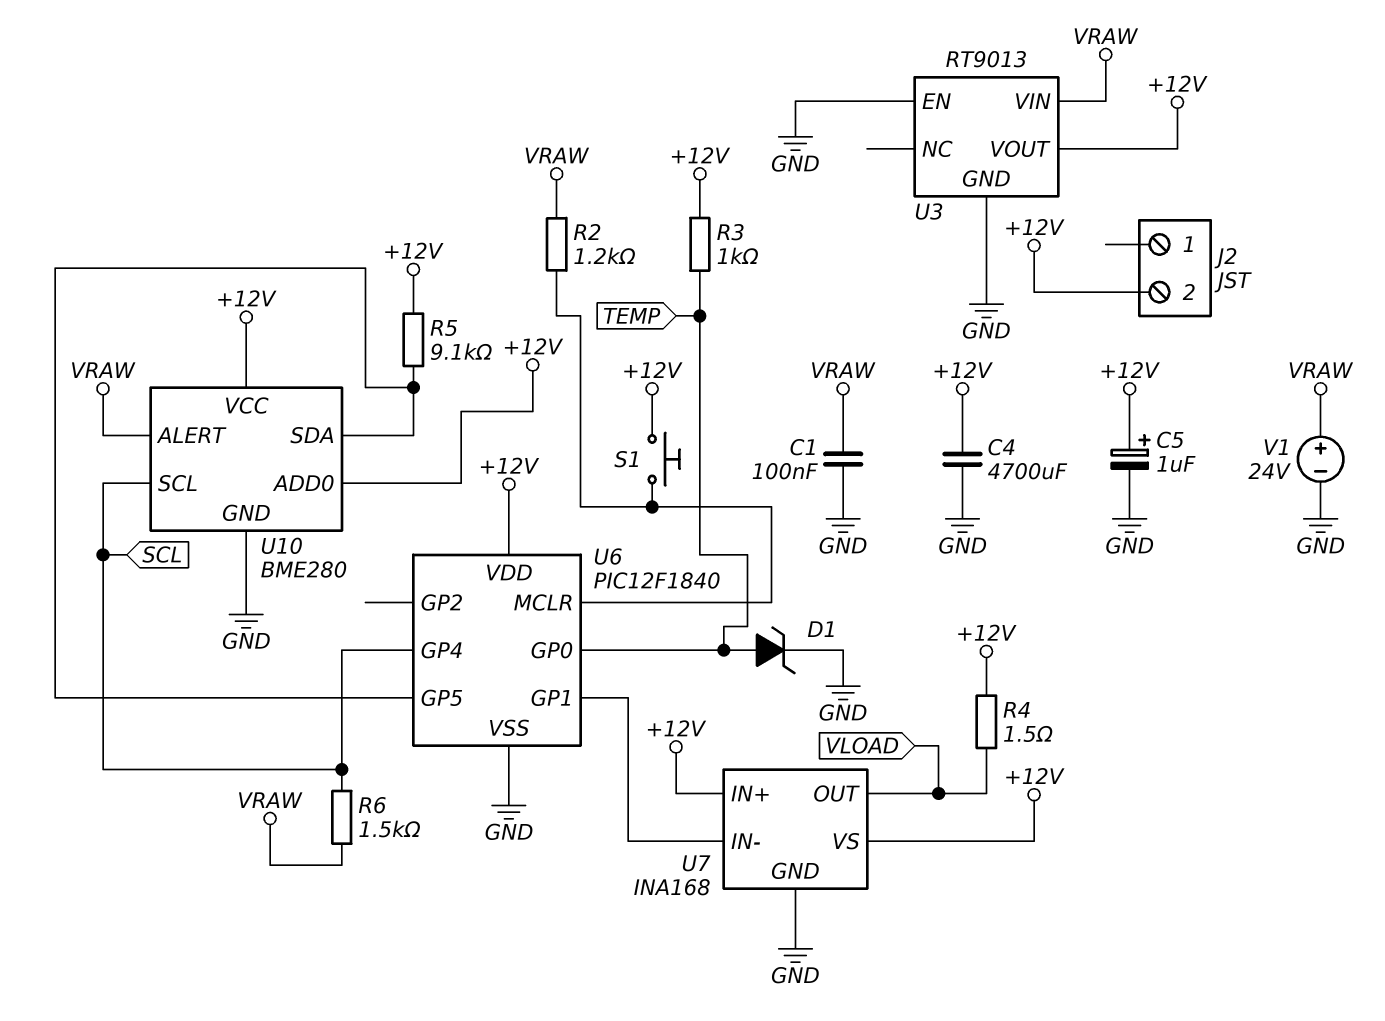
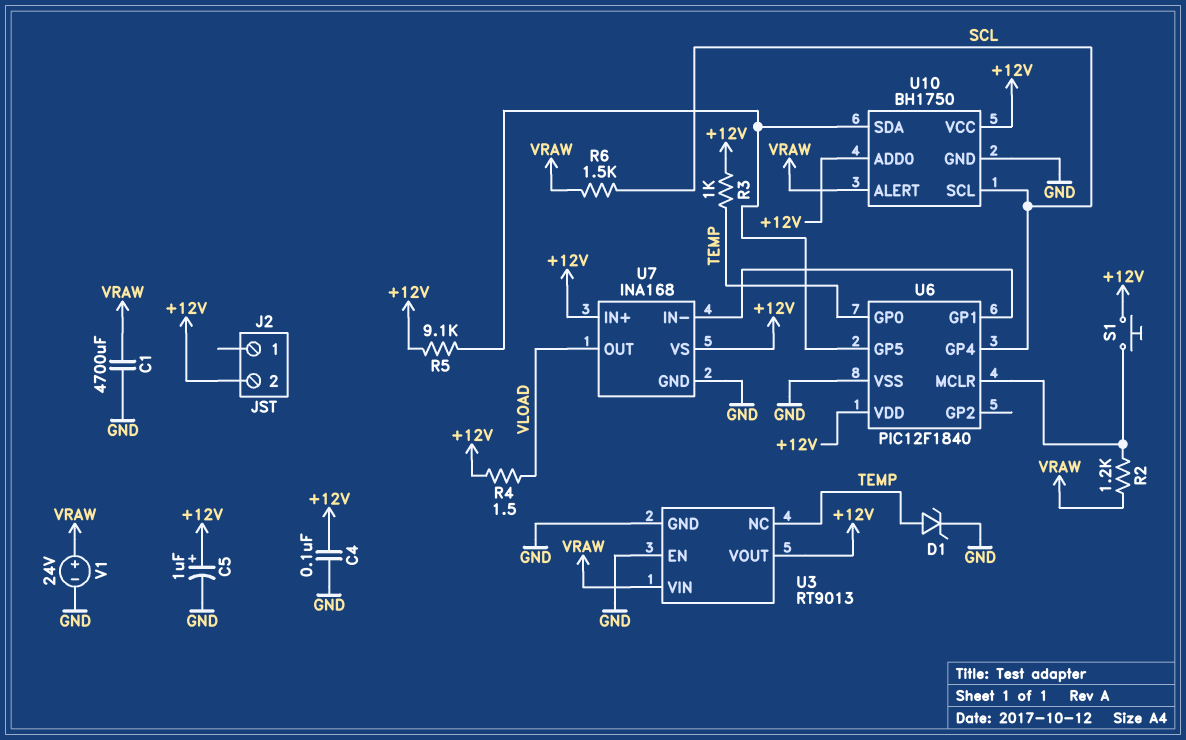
C1: 100nF (GND, VRAW) -> 4700uF (GND, VRAW)
C4: 4700uF (+12V, GND) -> 100nF (+12V, GND)
U3 pin NC: none -> TEMP
U10: BME280 -> BH1750

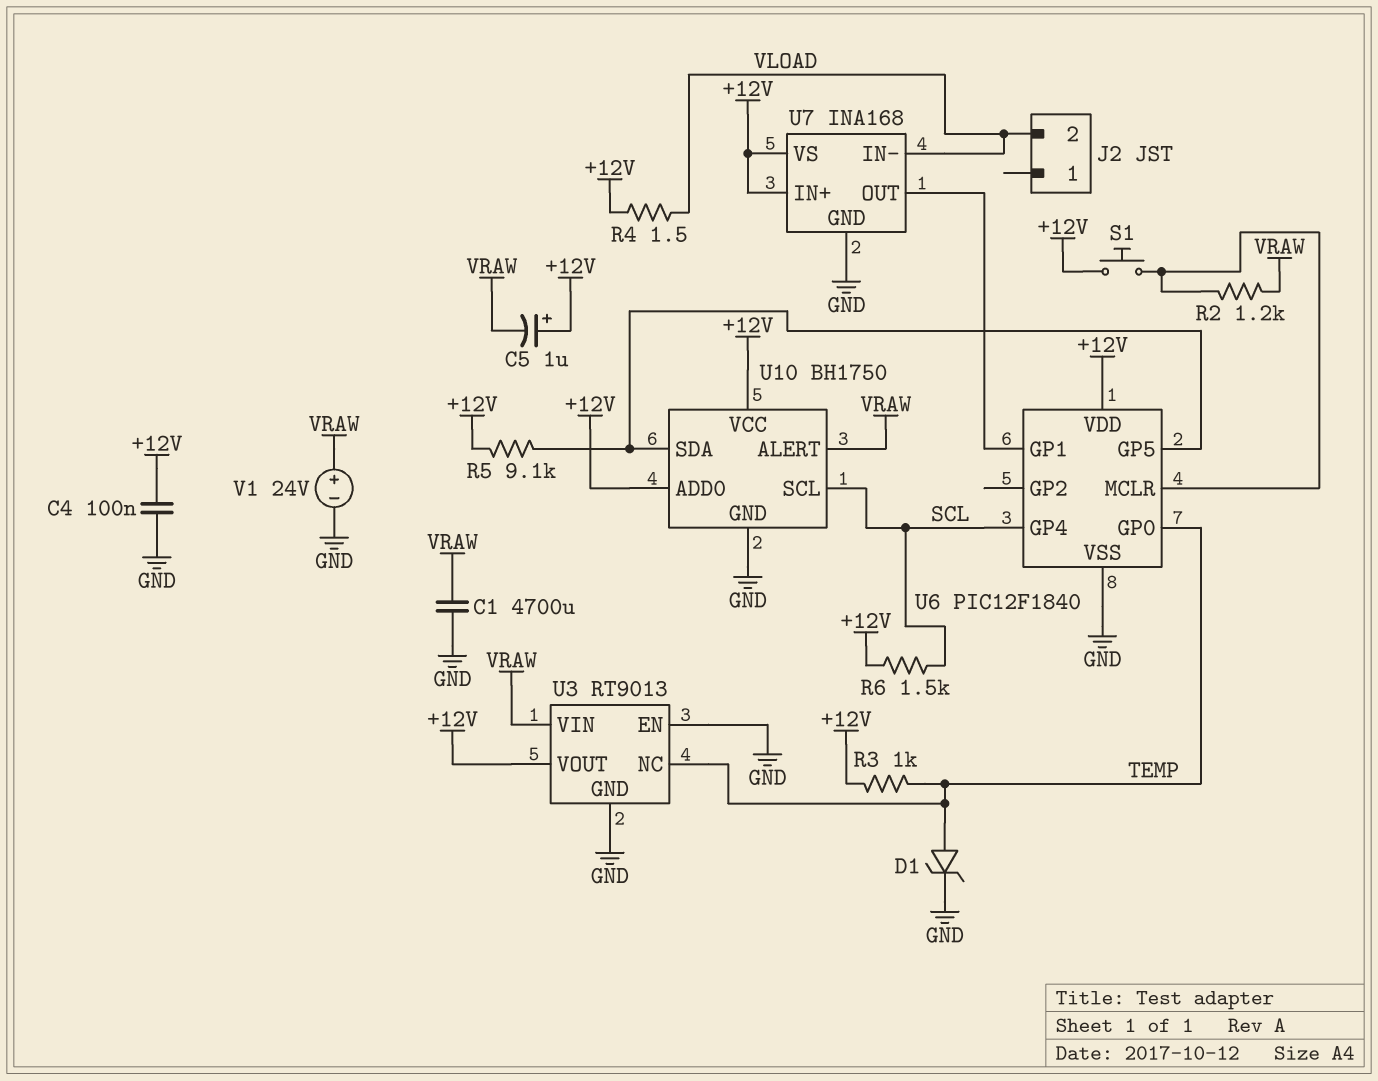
C5: 1uF (plus +12V, minus GND) -> 1uF (plus +12V, minus VRAW)
J2 pin 2: +12V -> VLOAD
R6: 1.5k (SCL, VRAW) -> 1.5k (+12V, SCL)
U7 pin IN-: U6/GP1 -> VLOAD
U7 pin OUT: VLOAD -> U6/GP1

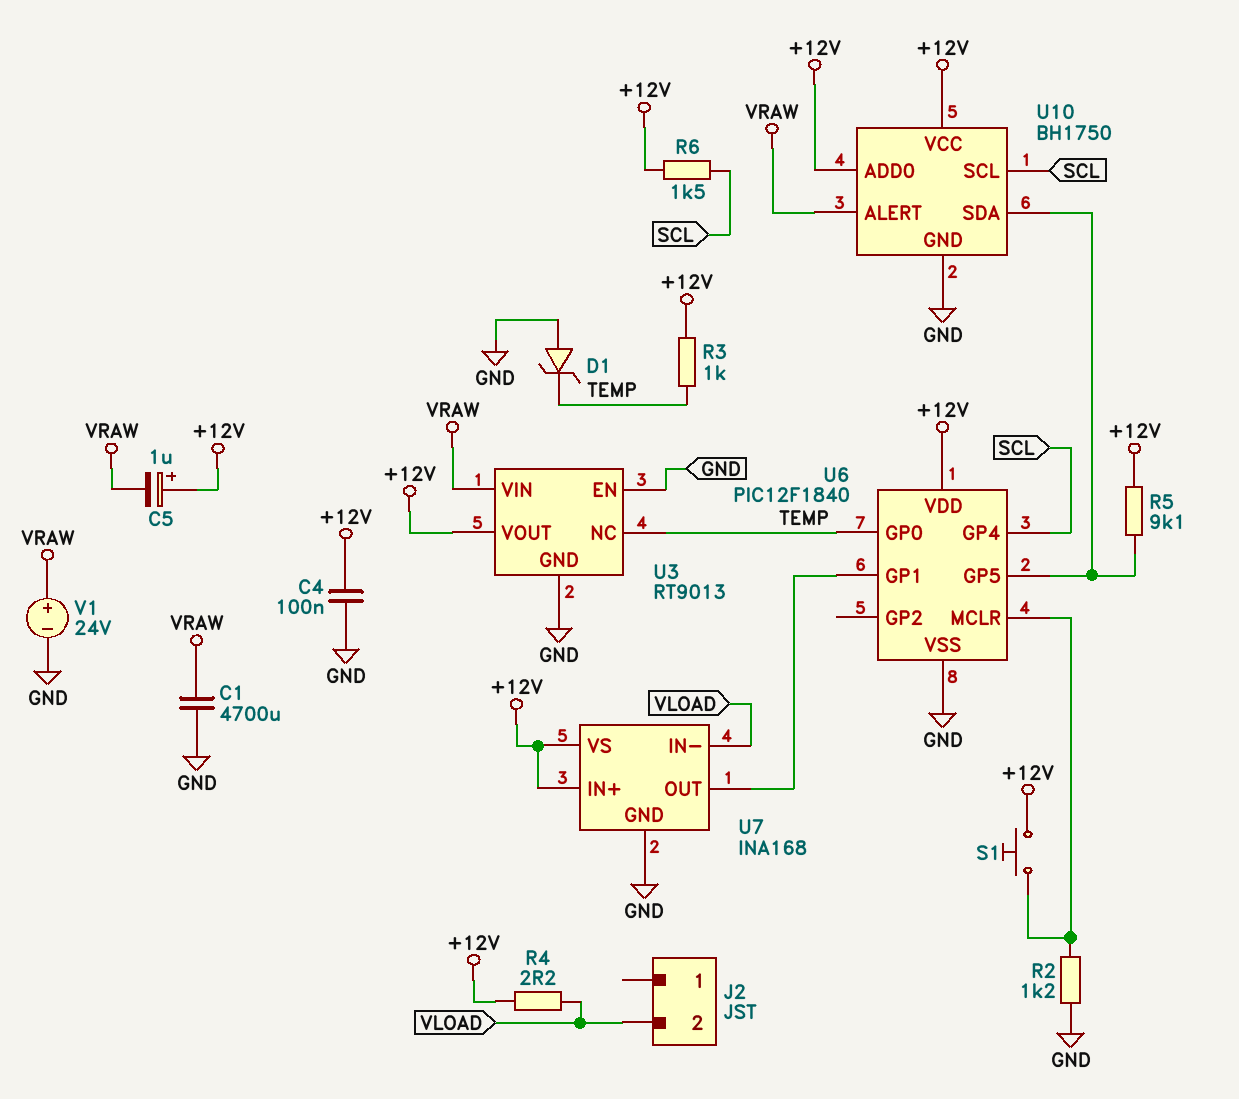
D1: zener (A TEMP, K GND) -> zener (A GND, K TEMP)
R2: 1.2k (U6/MCLR, VRAW) -> 1.2k (GND, U6/MCLR)
R4: 1.5 (+12V, VLOAD) -> 2.2 (+12V, VLOAD)

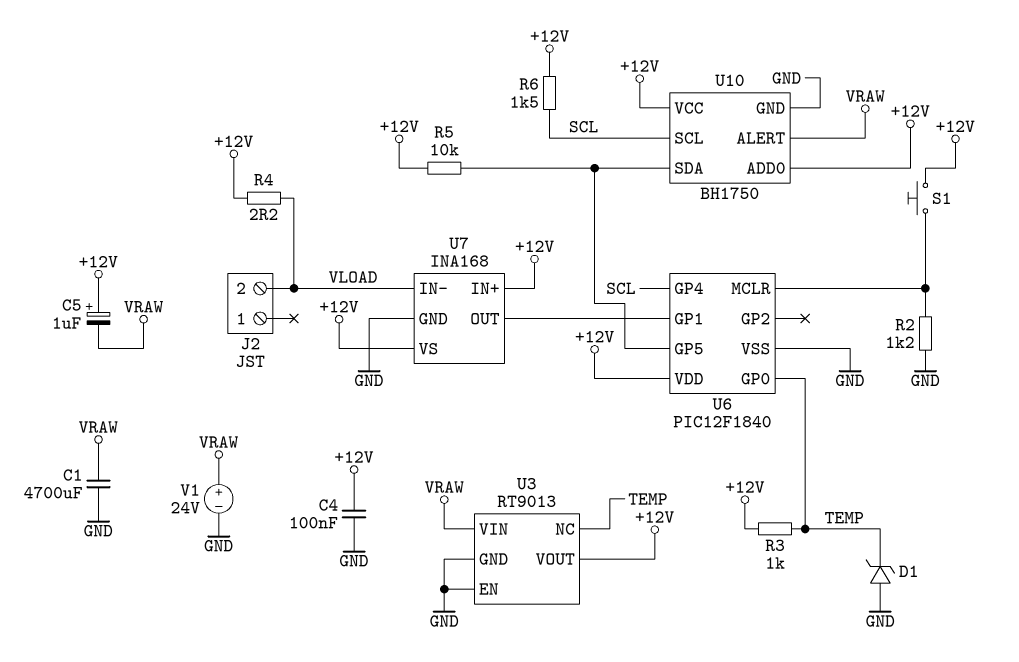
R5: 9.1k (+12V, U6/GP5) -> 10k (+12V, U6/GP5)

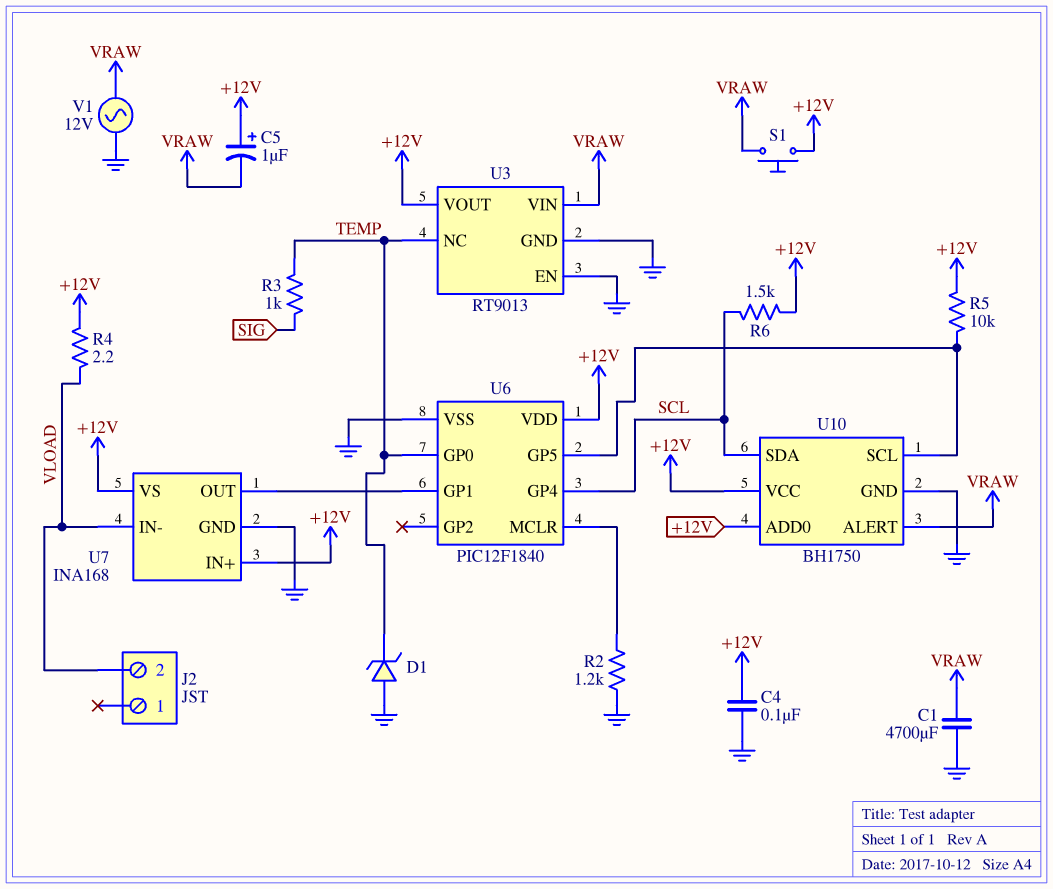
R3: 1k (+12V, TEMP) -> 1k (SIG, TEMP)
S1: button (+12V, U6/MCLR) -> button (+12V, VRAW)
U10 pin SCL: SCL -> U6/GP5
U10 pin SDA: U6/GP5 -> SCL
V1: 24V (plus VRAW, minus GND) -> AC 12V (GND, VRAW)

